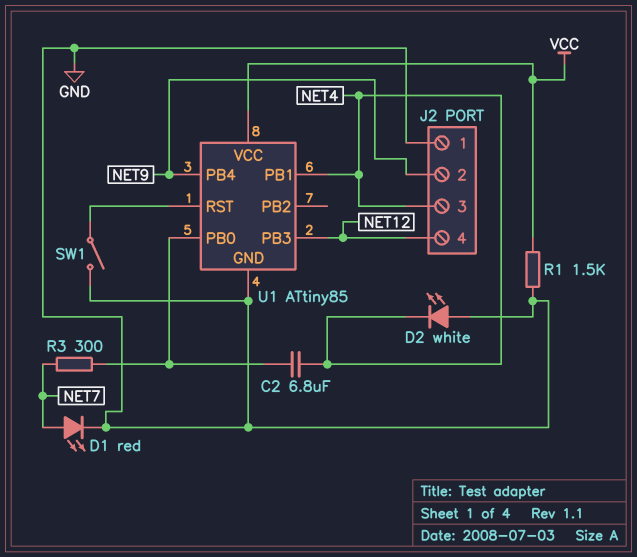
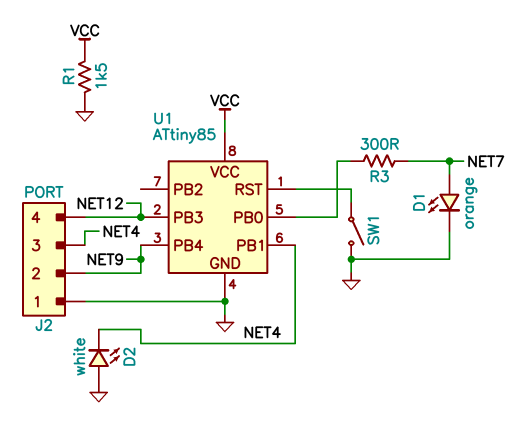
C2: 6.8uF (NET4, U1/PB0) -> none
D1: LED red (A NET7, K GND) -> LED orange (A NET7, K GND)

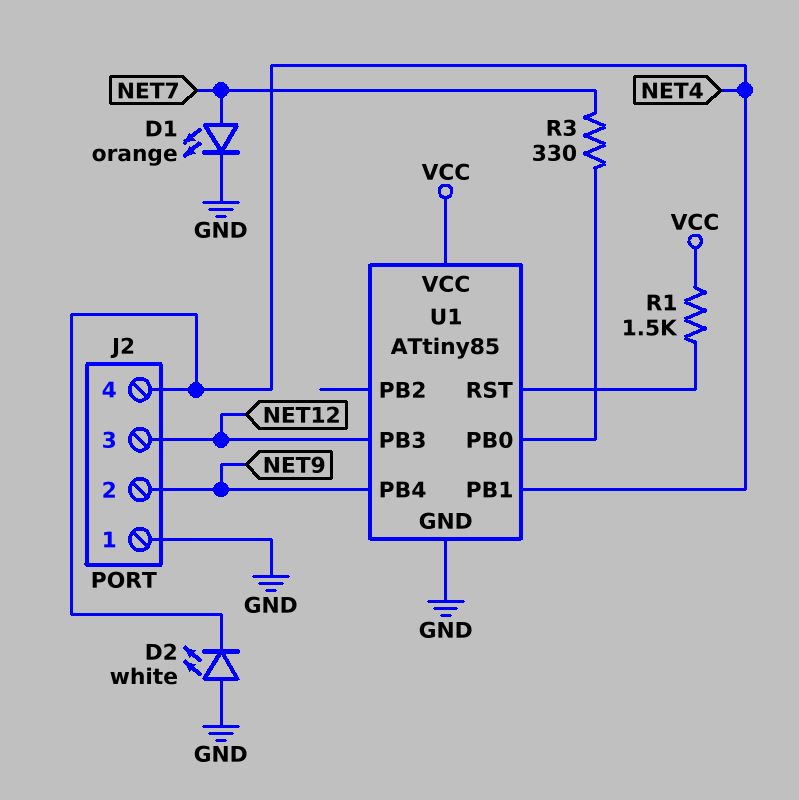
J2 pin 3: NET4 -> NET12
J2 pin 4: NET12 -> NET4
R1: 1.5k (GND, VCC) -> 1.5k (U1/RST, VCC)
R3: 300 (NET7, U1/PB0) -> 330 (NET7, U1/PB0)
SW1: switch (GND, U1/RST) -> none

